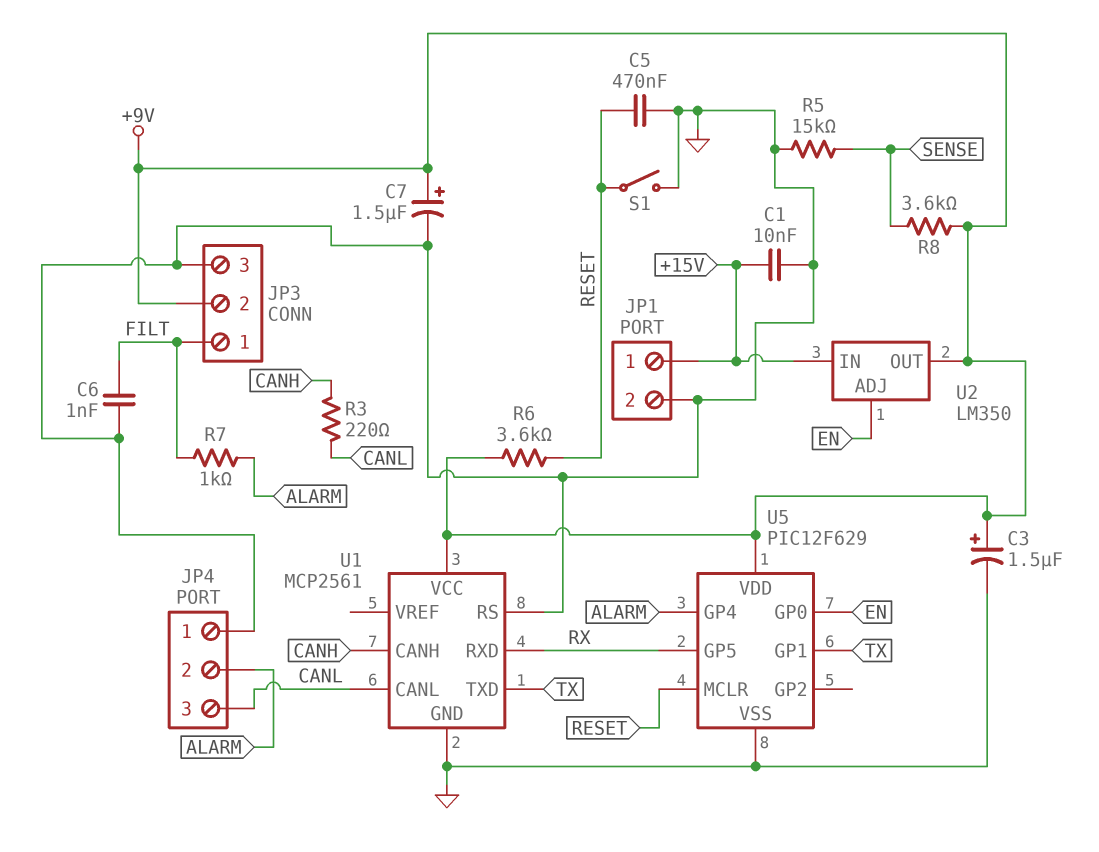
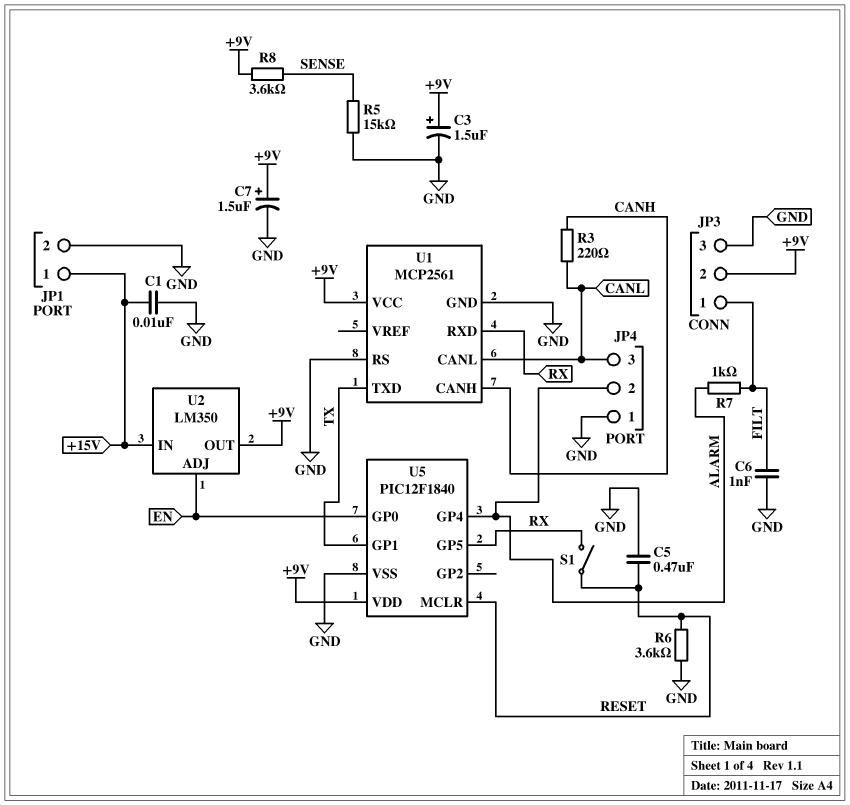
R6: 3.6k (+9V, RESET) -> 3.6k (GND, RESET)
S1: switch (GND, RESET) -> switch (RESET, RX)
U5: PIC12F629 -> PIC12F1840

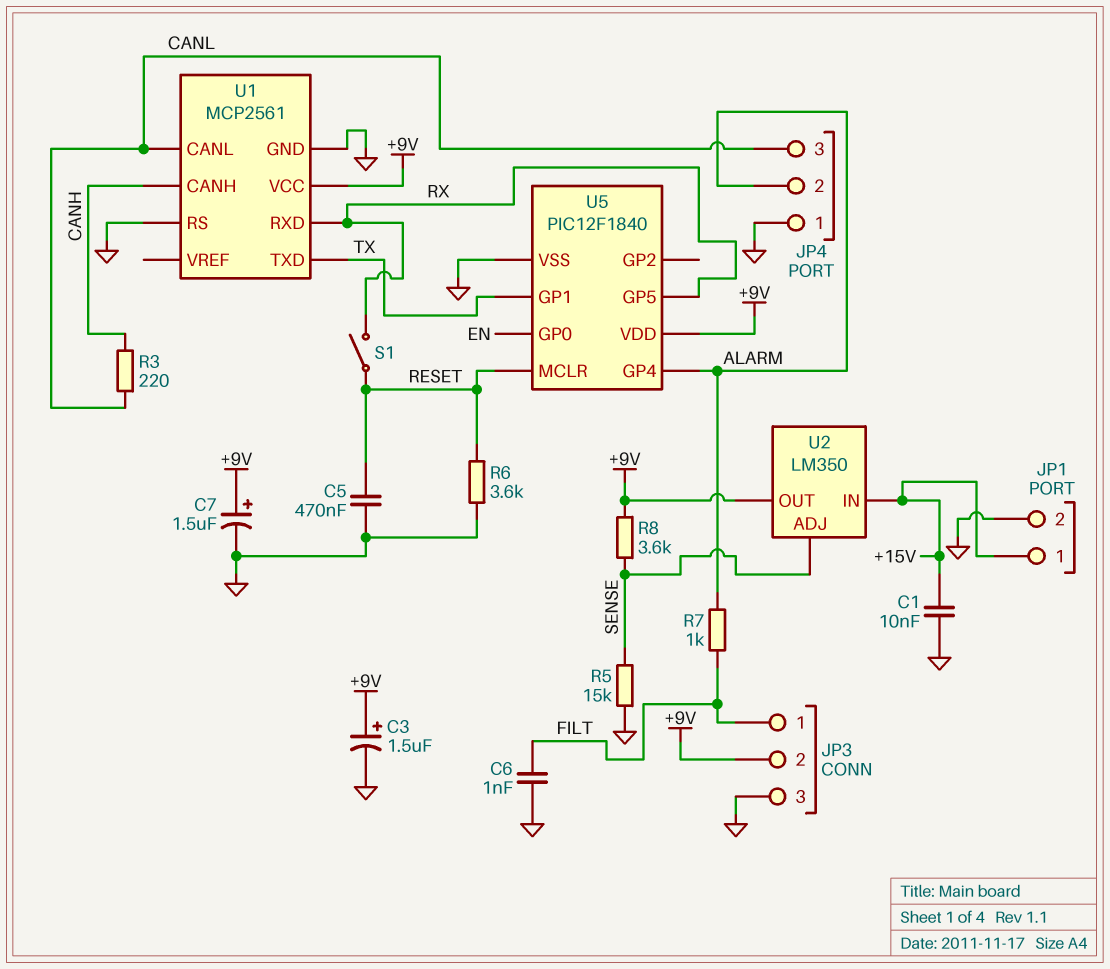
U2 pin ADJ: EN -> SENSE

